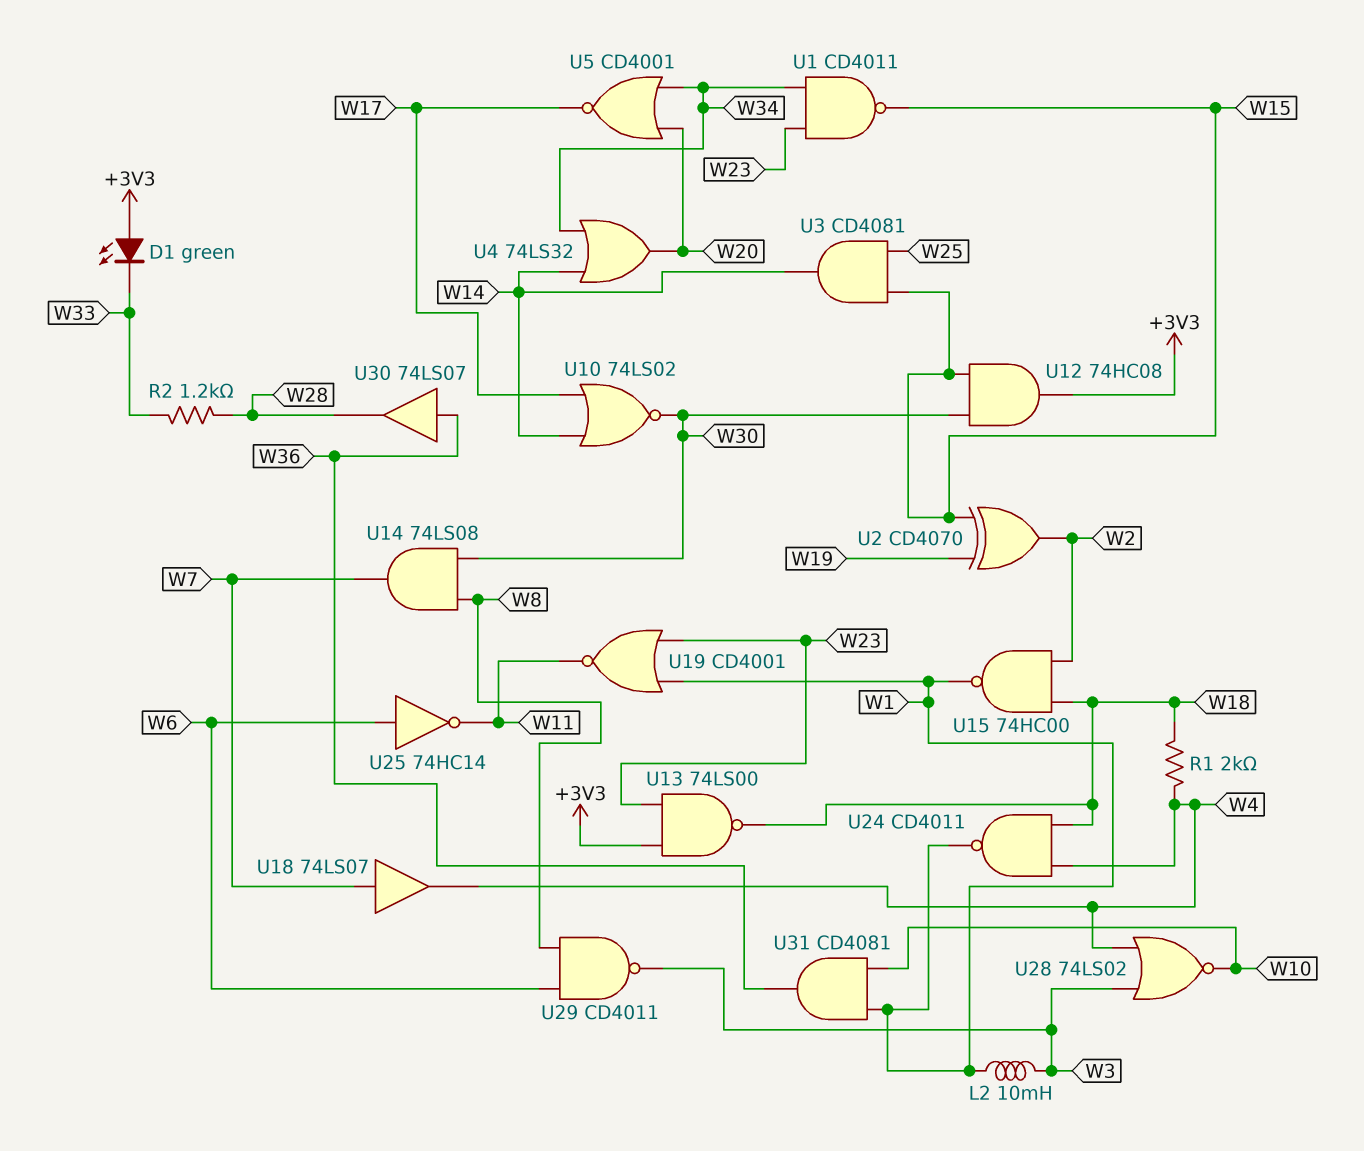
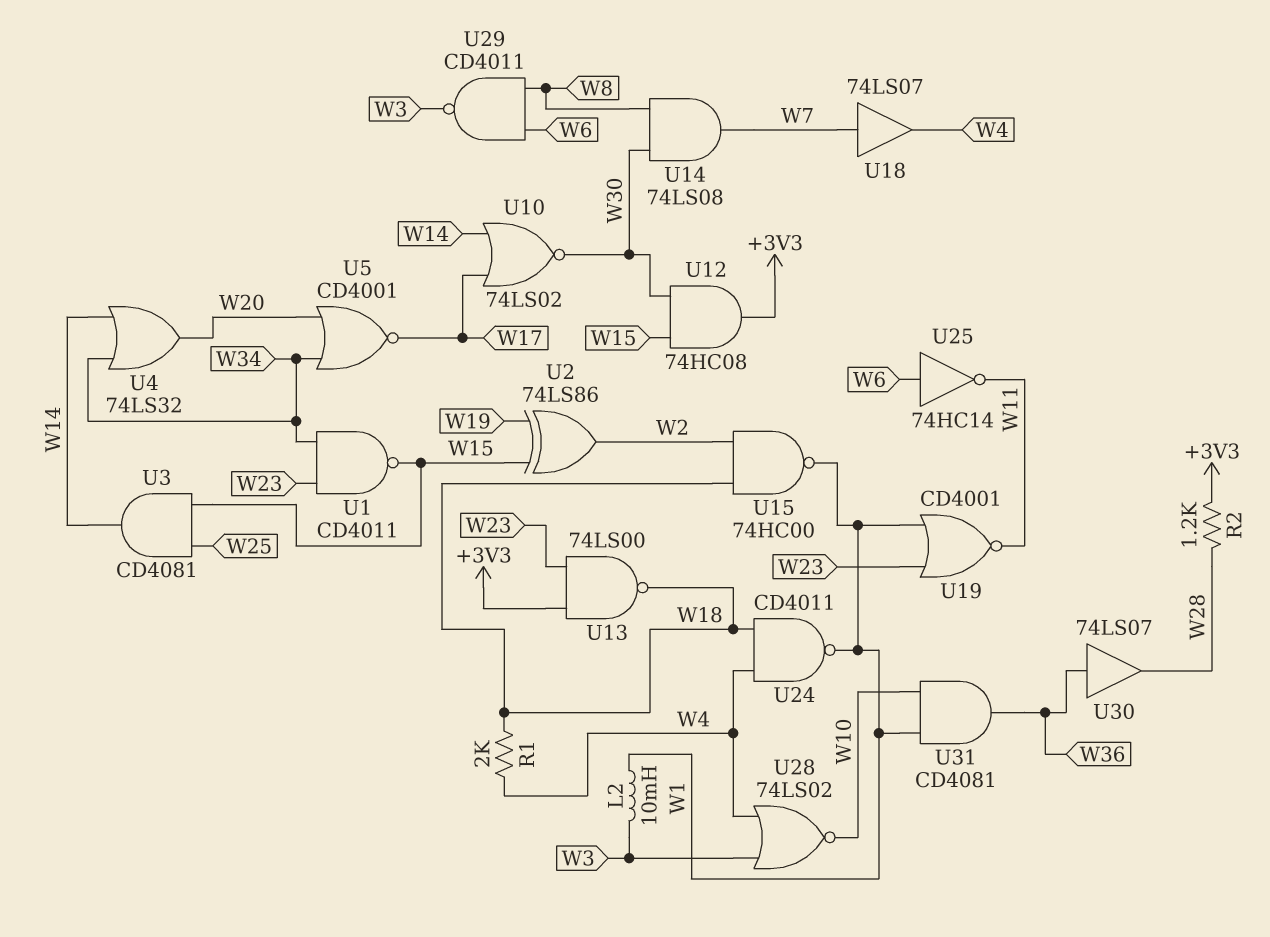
D1: LED green (A +3V3, K W33) -> none
R2: 1.2k (W28, W33) -> 1.2k (+3V3, W28)
U2: XOR CD4070 (in W15, in W19, out W2) -> XOR 74LS86 (in W15, in W19, out W2)

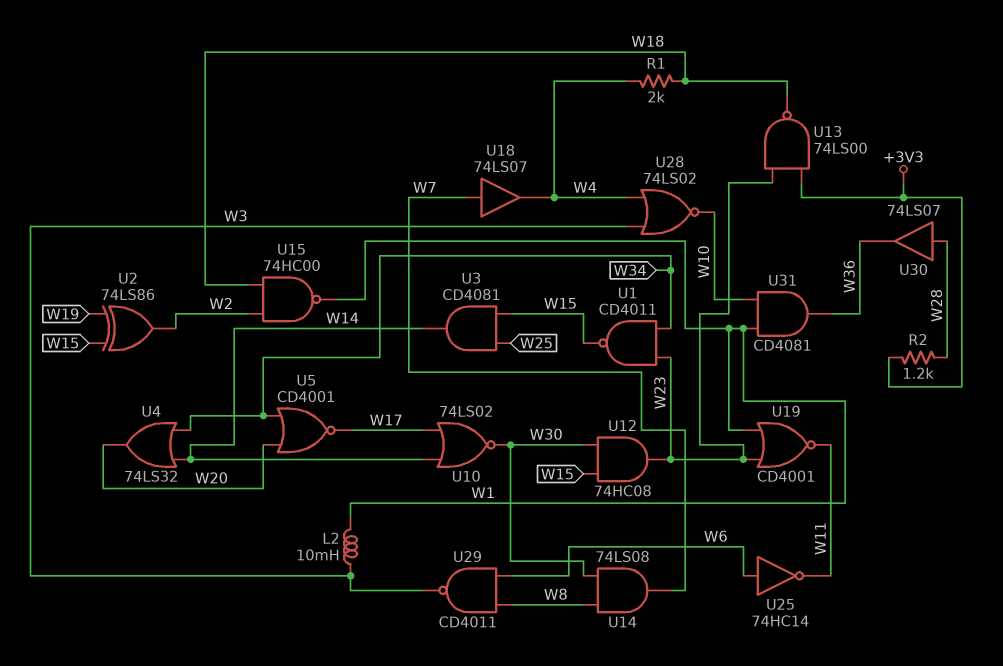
U12: AND 74HC08 (in W15, in W30, out +3V3) -> AND 74HC08 (in W15, in W30, out W23)
U24: NAND CD4011 (in W4, in W18, out W1) -> none
U30: buffer 74LS07 (in W36, out W28) -> buffer 74LS07 (in W28, out W36)

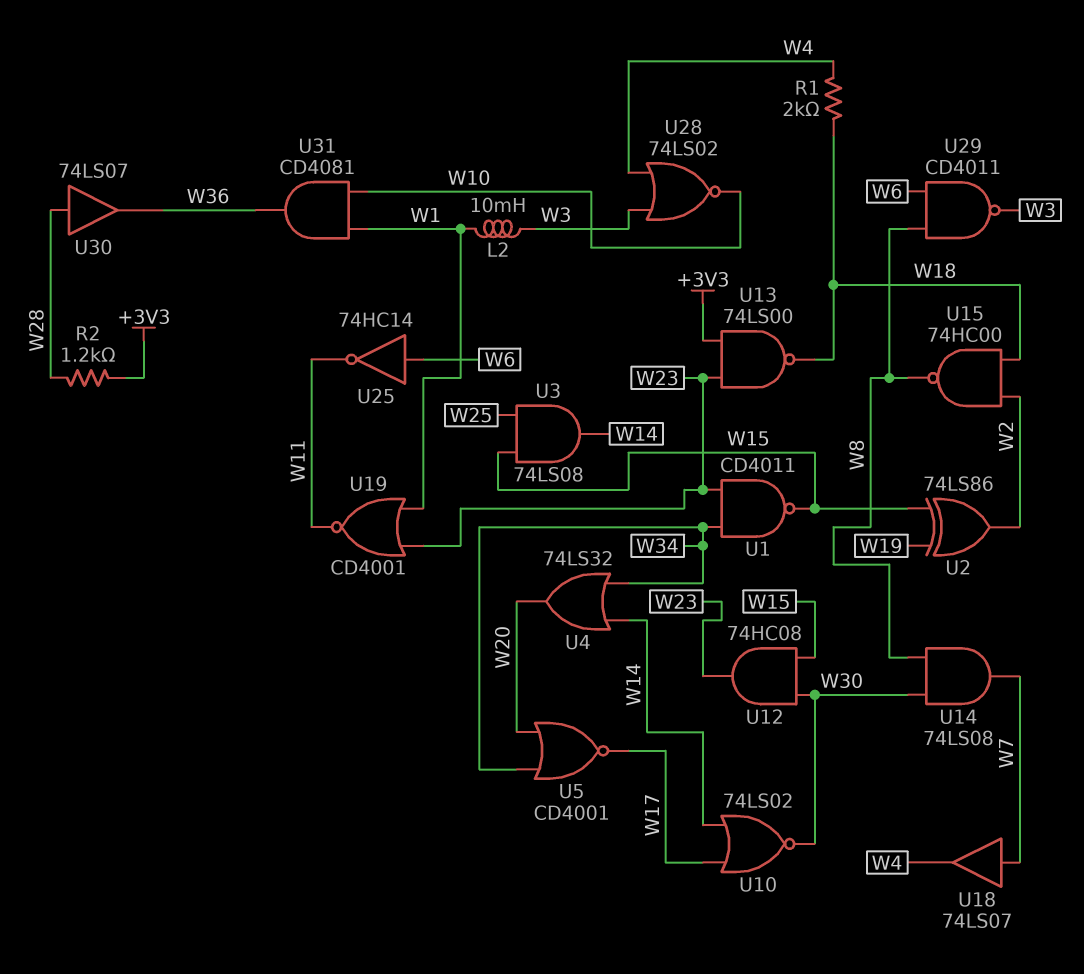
U3: AND CD4081 (in W15, in W25, out W14) -> AND 74LS08 (in W15, in W25, out W14)
U15: NAND 74HC00 (in W2, in W18, out W1) -> NAND 74HC00 (in W2, in W18, out W8)

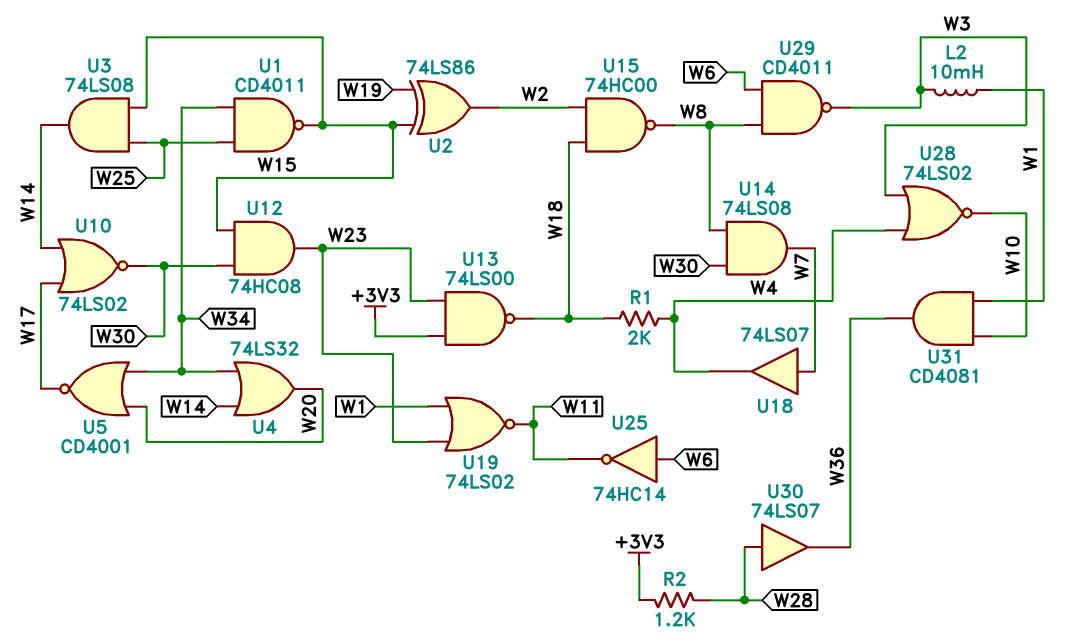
U1: NAND CD4011 (in W23, in W34, out W15) -> NAND CD4011 (in W25, in W34, out W15)
U19: NOR CD4001 (in W1, in W23, out W11) -> NOR 74LS02 (in W1, in W23, out W11)

